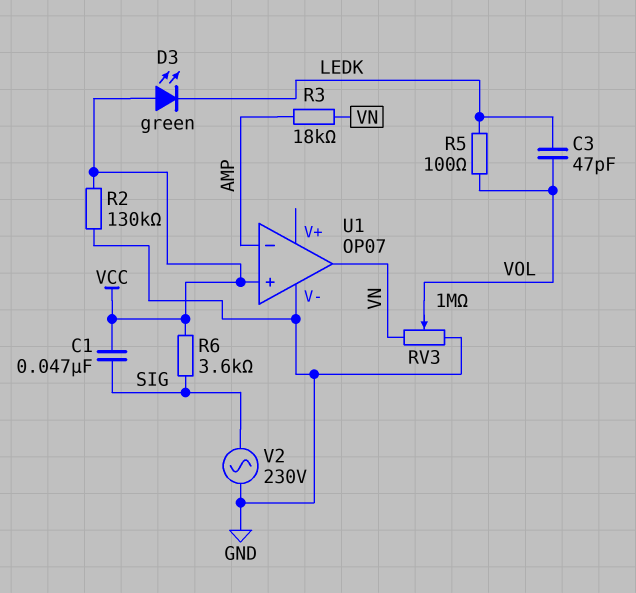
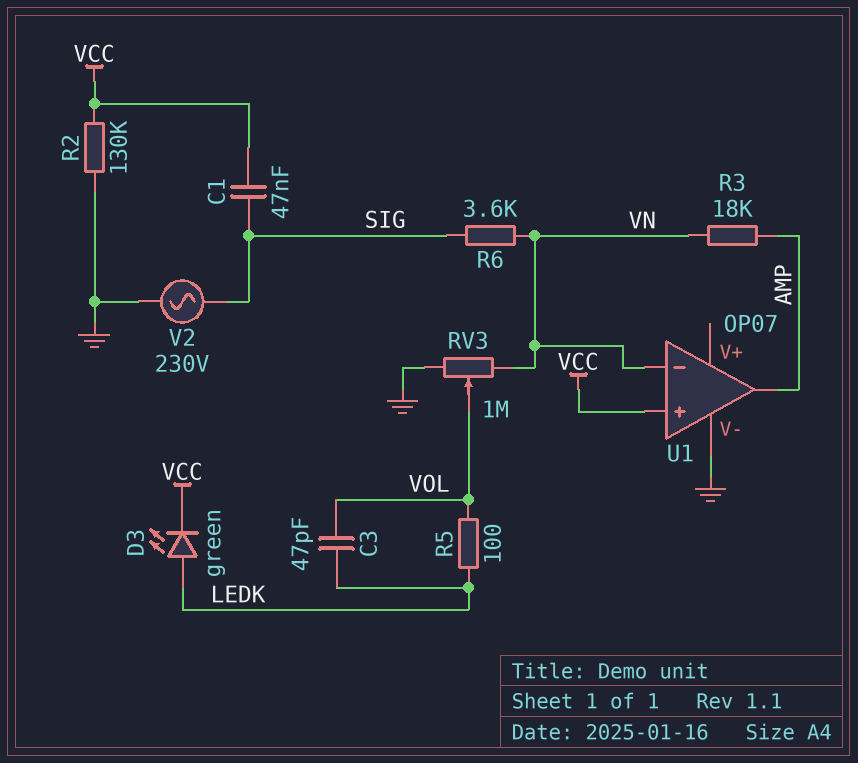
D3: LED green (A VCC, K LEDK) -> LED green (A LEDK, K VCC)
R6: 3.6k (SIG, VCC) -> 3.6k (SIG, VN)
U1 pin in-: AMP -> VN
U1 pin out: VN -> AMP

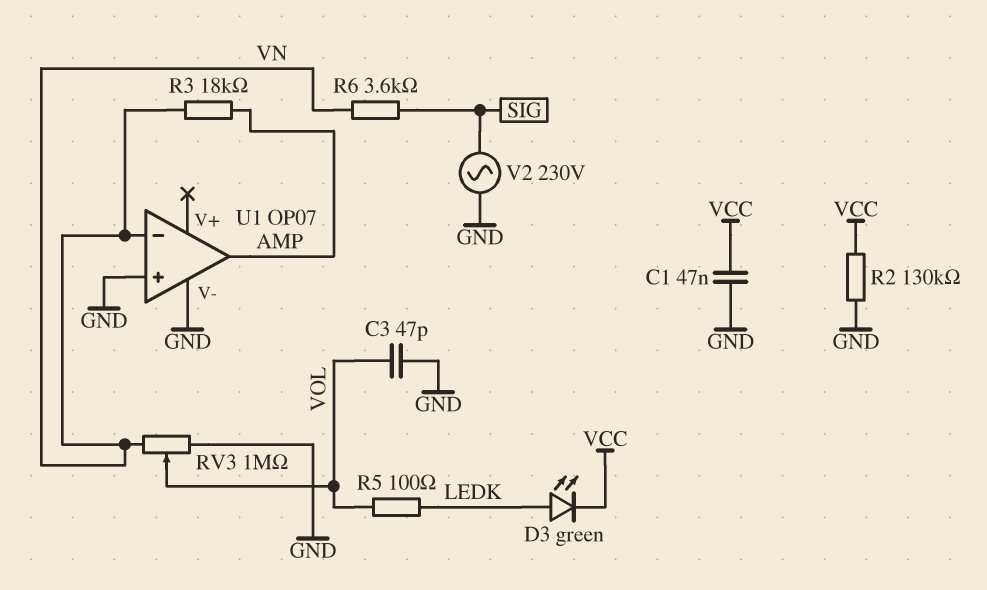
C1: 47nF (SIG, VCC) -> 47nF (GND, VCC)
C3: 47pF (LEDK, VOL) -> 47pF (GND, VOL)
U1 pin in+: VCC -> GND

